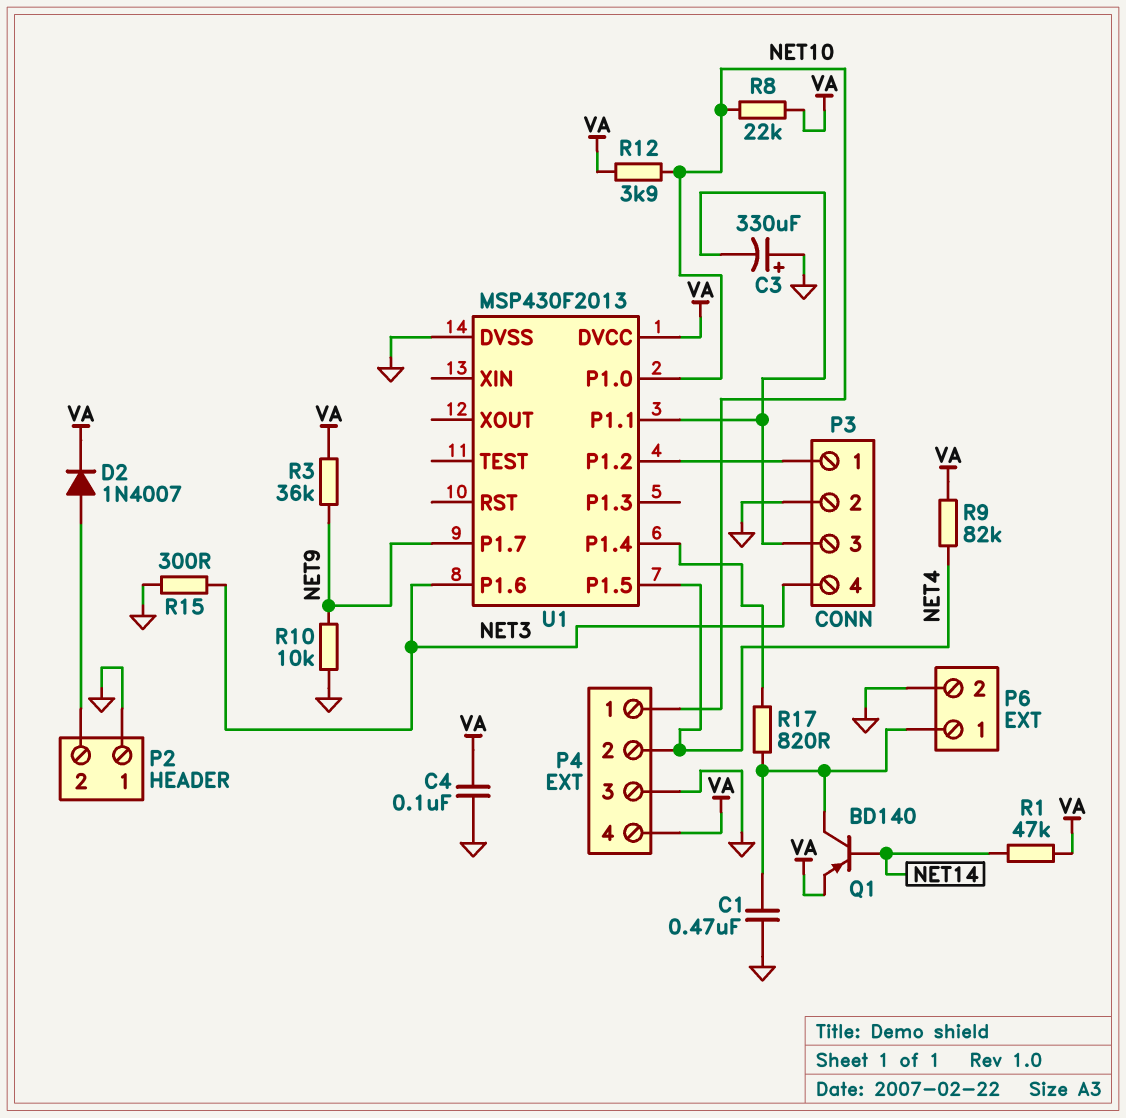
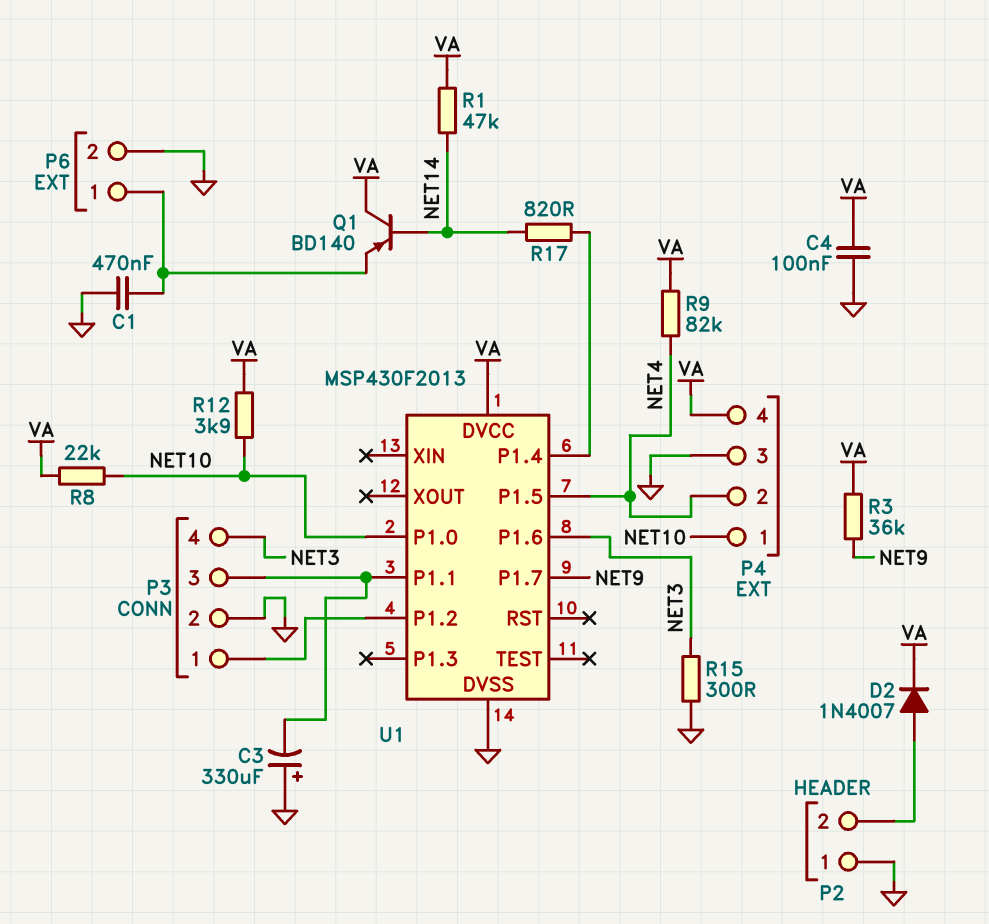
Q1: PNP BD140 (B NET14, C P6/1, E VA) -> PNP BD140 (B NET14, C VA, E P6/1)
R10: 10k (GND, NET9) -> none
R17: 820 (P6/1, U1/P1.4) -> 820 (NET14, U1/P1.4)

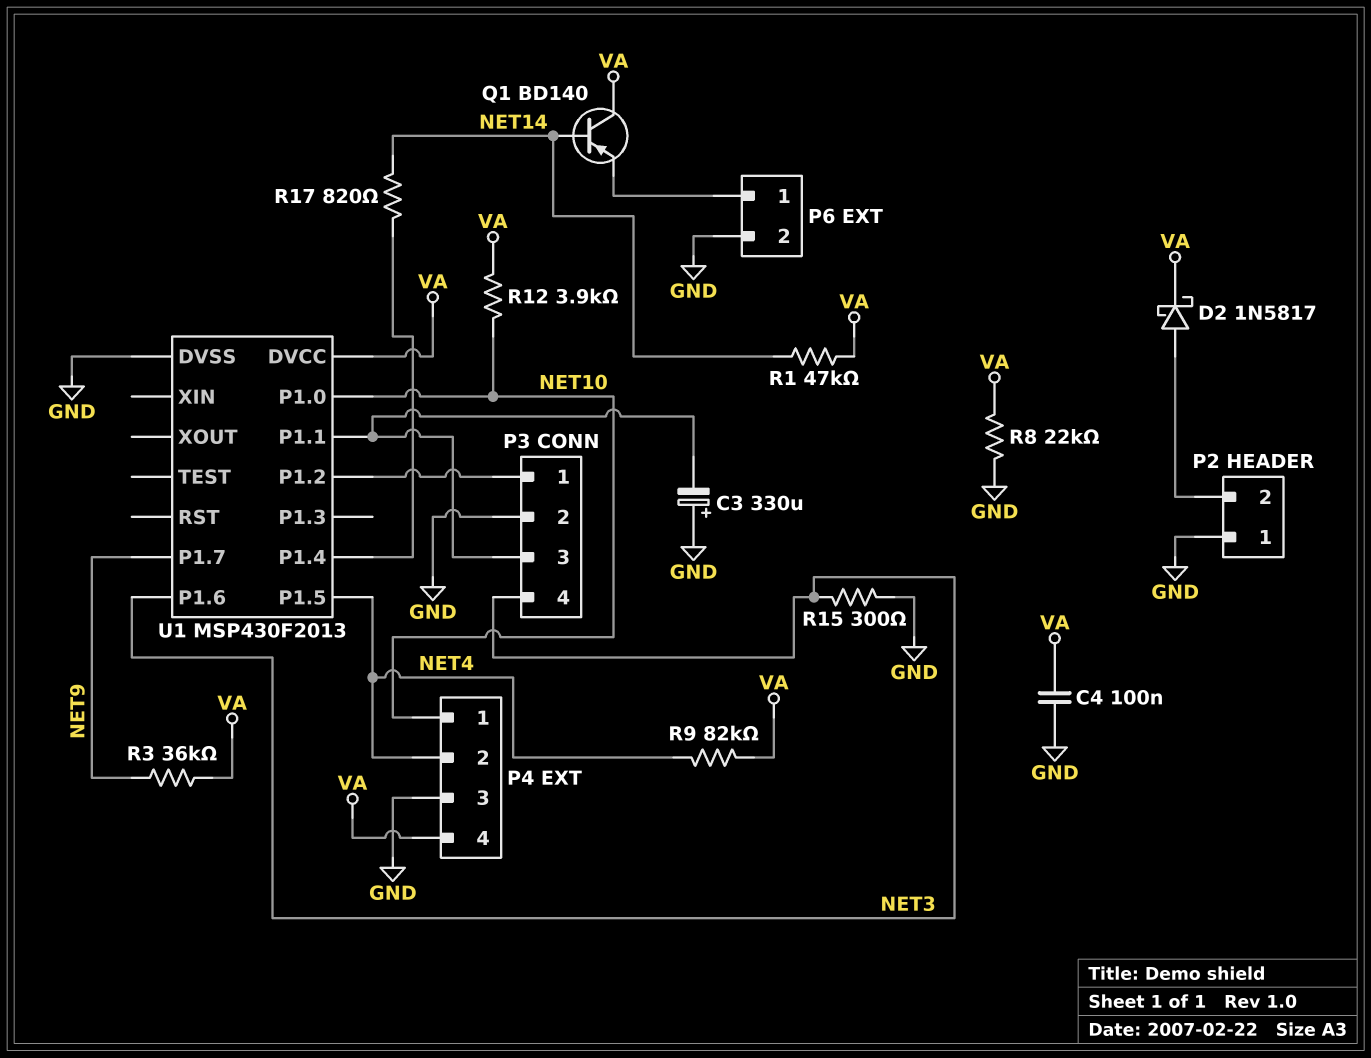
C1: 470nF (GND, P6/1) -> none
D2: diode 1N4007 (A P2/2, K VA) -> schottky 1N5817 (A P2/2, K VA)
R8: 22k (NET10, VA) -> 22k (GND, VA)

